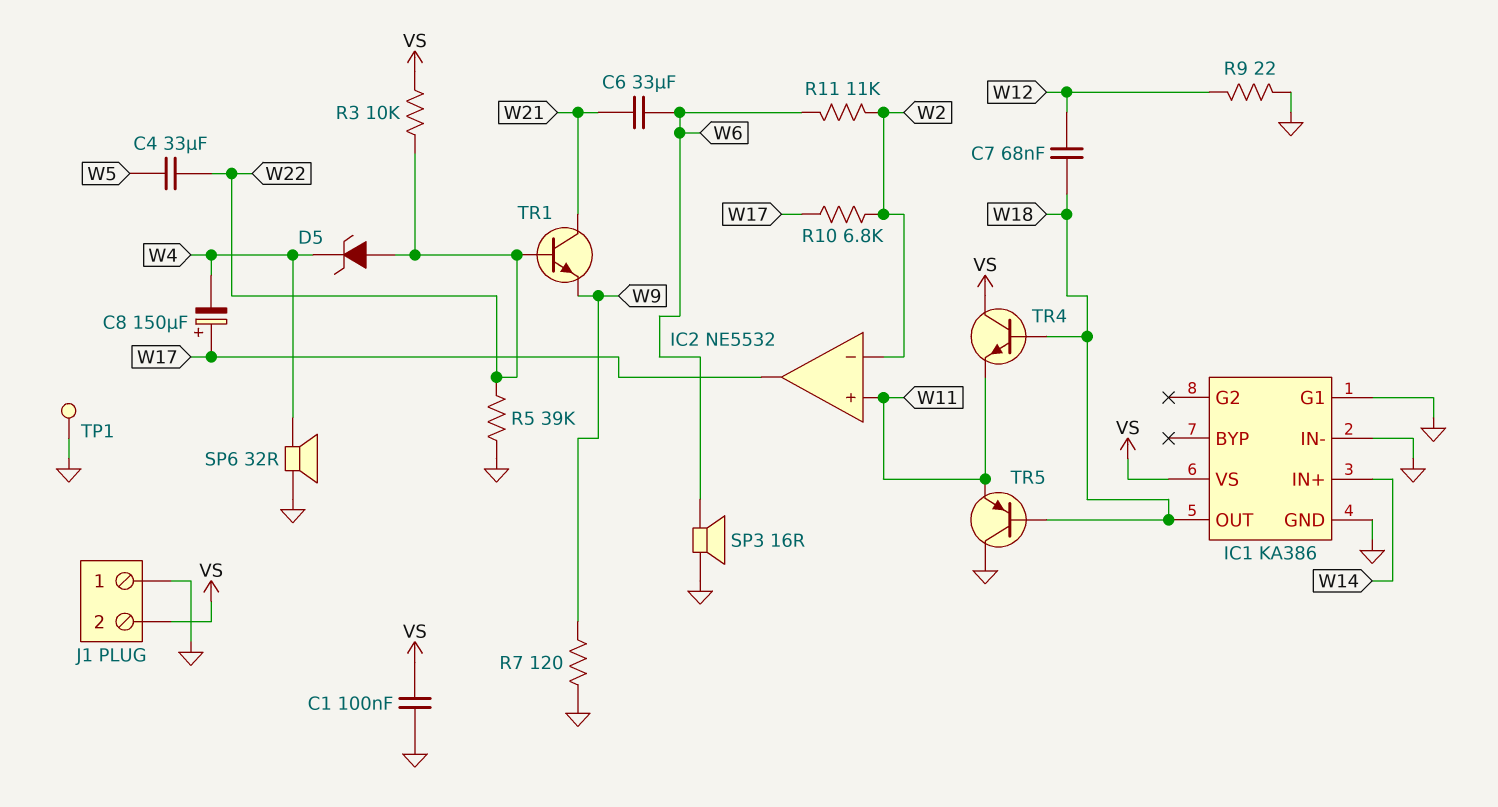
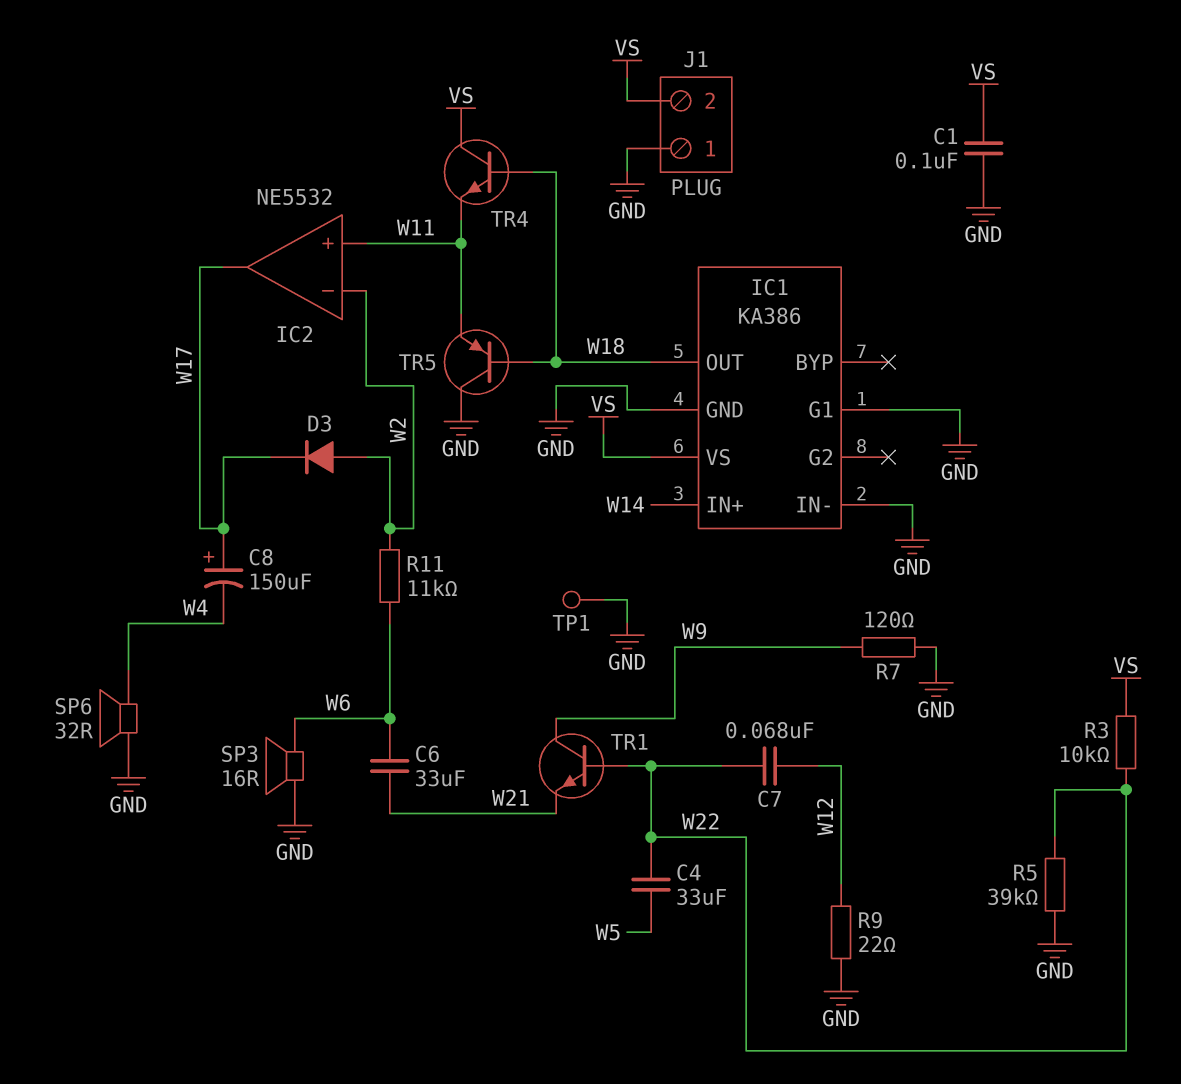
C7: 68nF (W12, W18) -> 68nF (W12, W22)
D3: none -> diode (A W2, K W17)
D5: zener (A W22, K W4) -> none
R10: 6.8k (W2, W17) -> none
TR1: NPN (B W22, C W21, E W9) -> NPN (B W22, C W9, E W21)

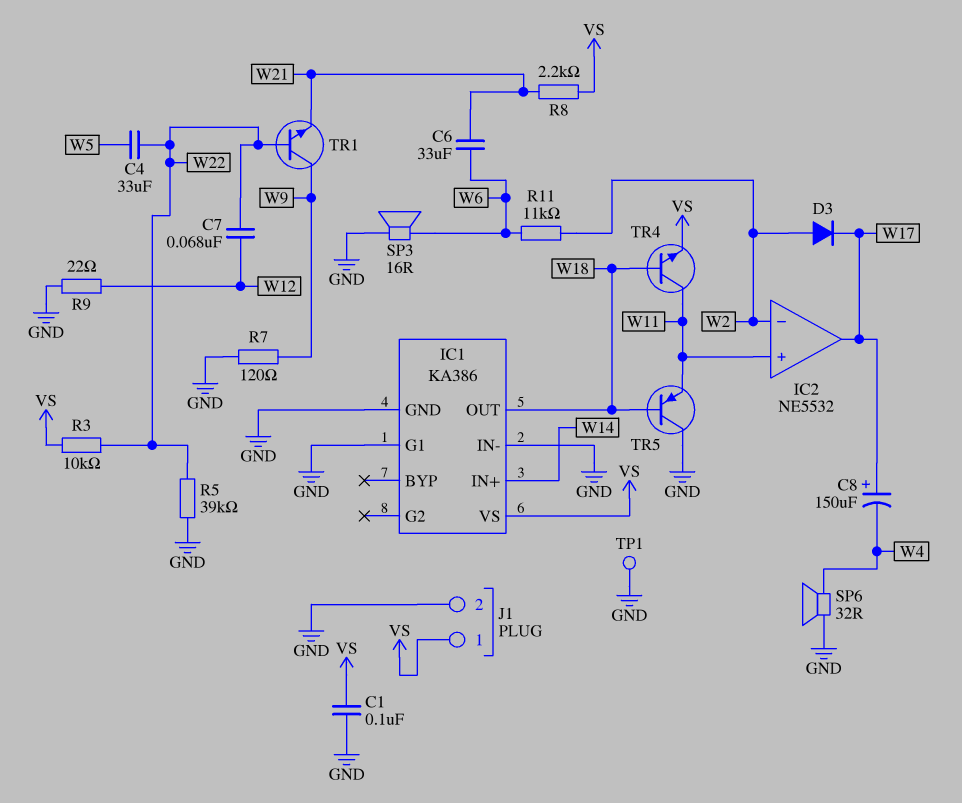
J1 pin 1: GND -> VS
J1 pin 2: VS -> GND
R8: none -> 2.2k (VS, W21)
TR4: NPN (B W18, C VS, E W11) -> NPN (B W18, C W11, E VS)

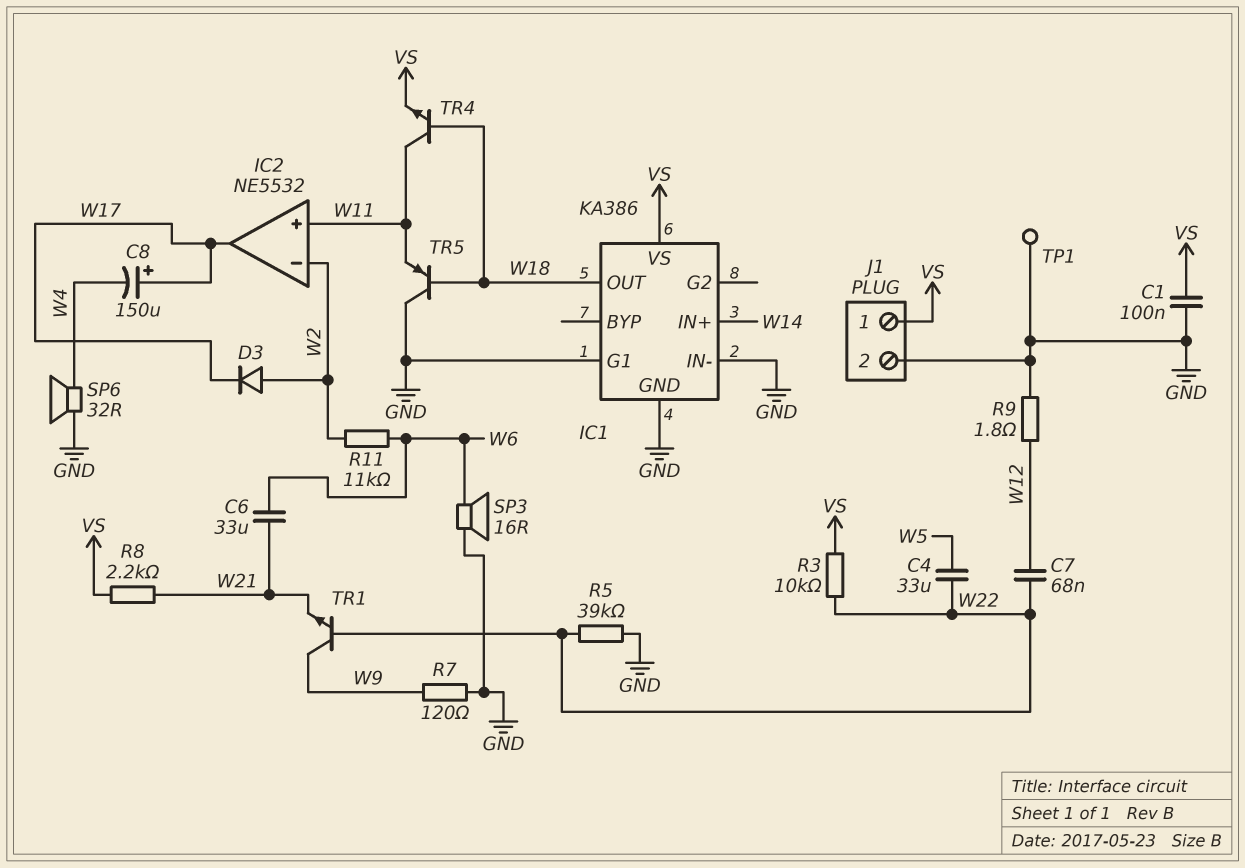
R9: 22 (GND, W12) -> 1.8 (GND, W12)

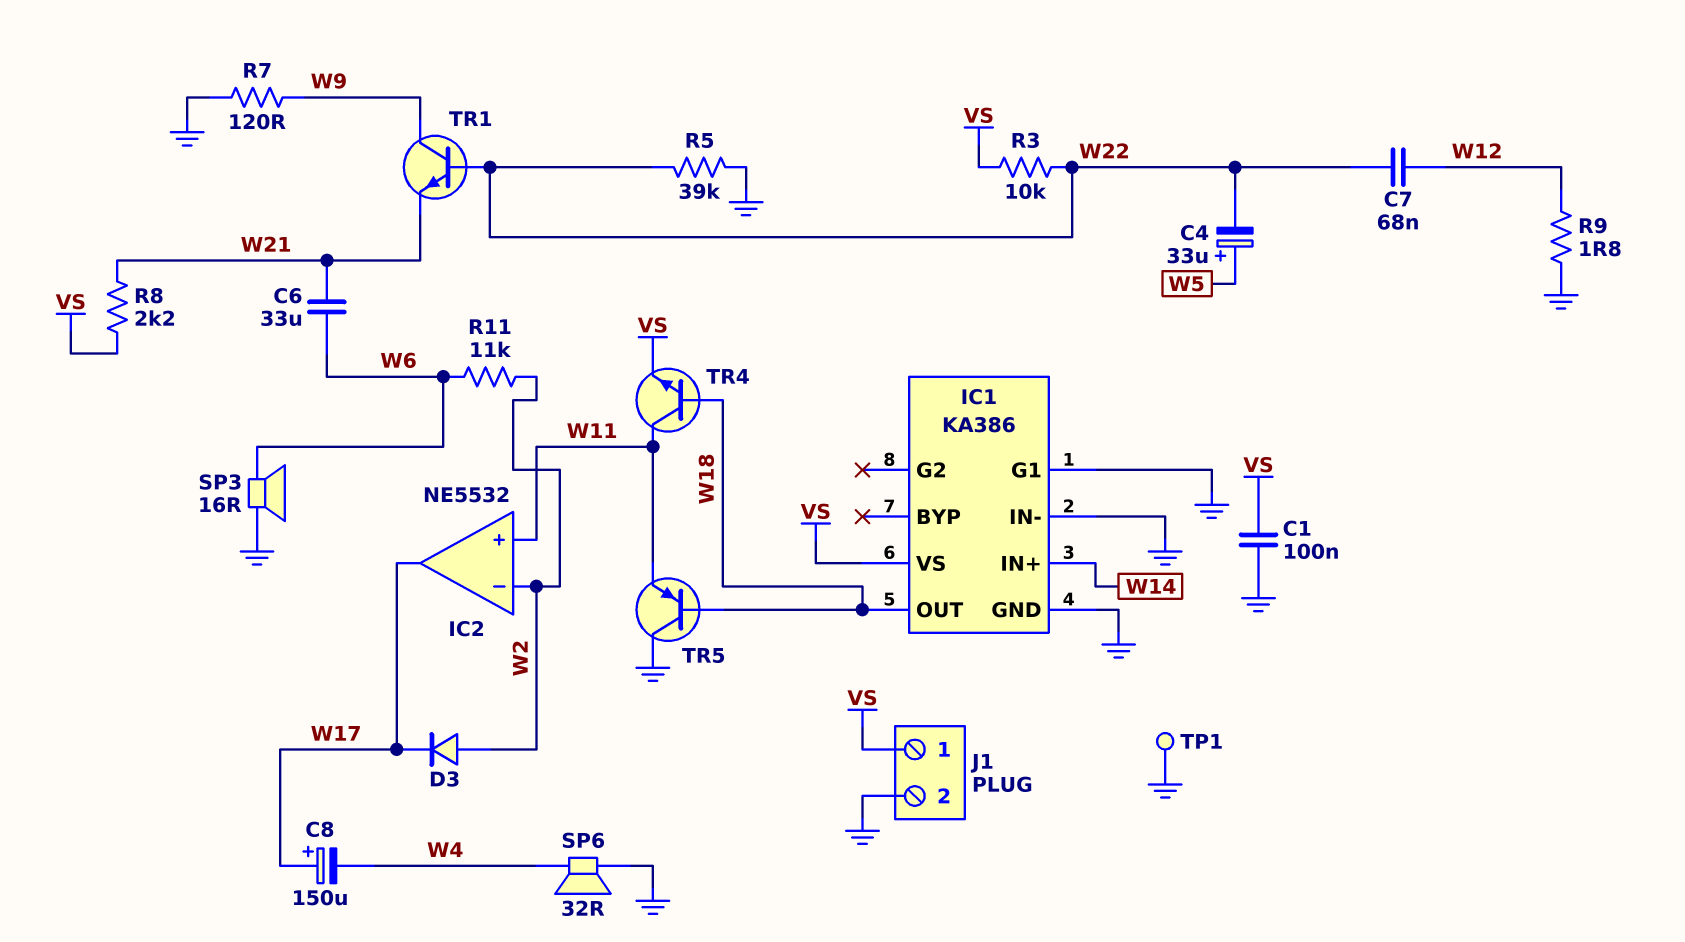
C4: 33uF (W5, W22) -> 33uF (plus W5, minus W22)

